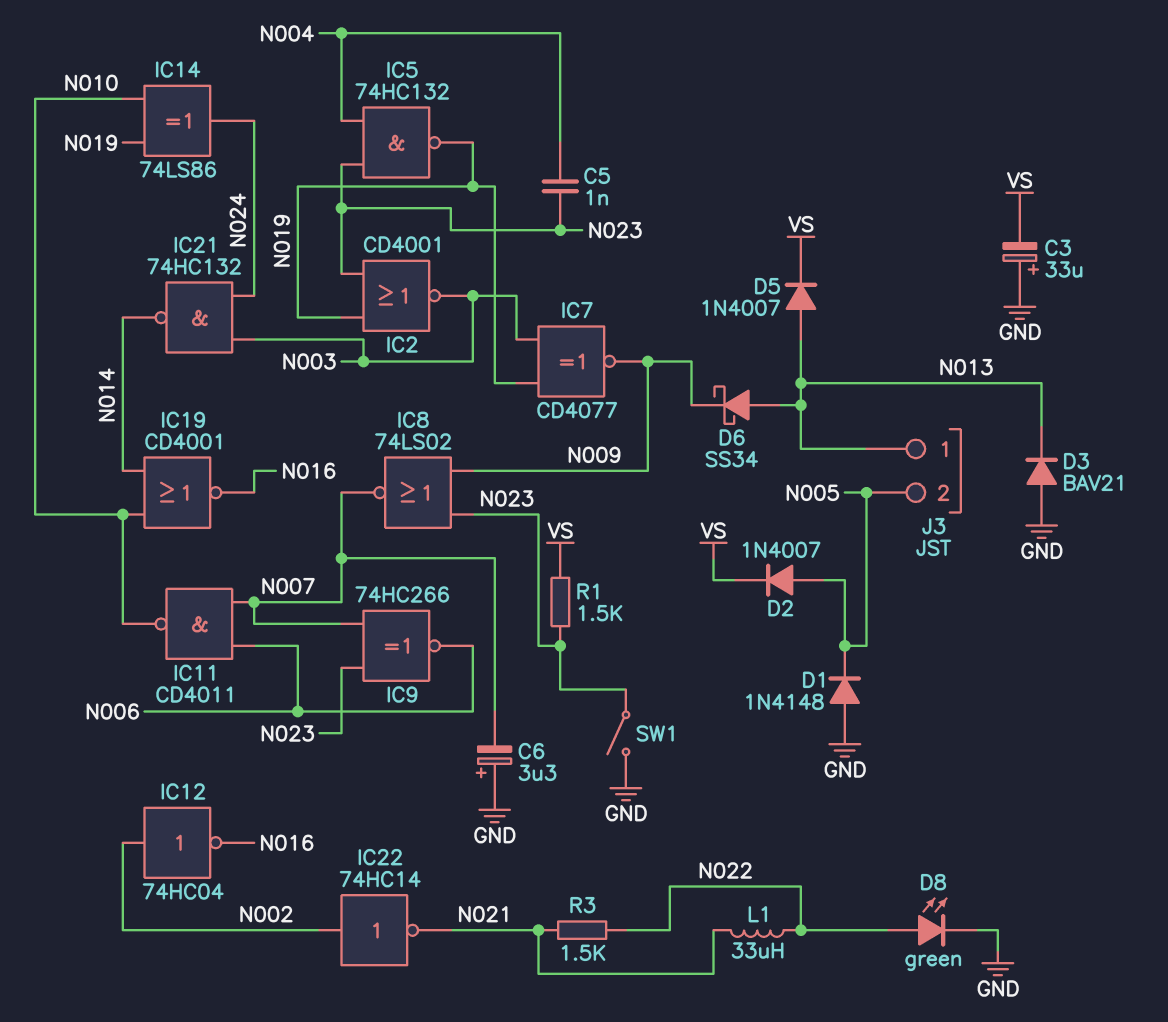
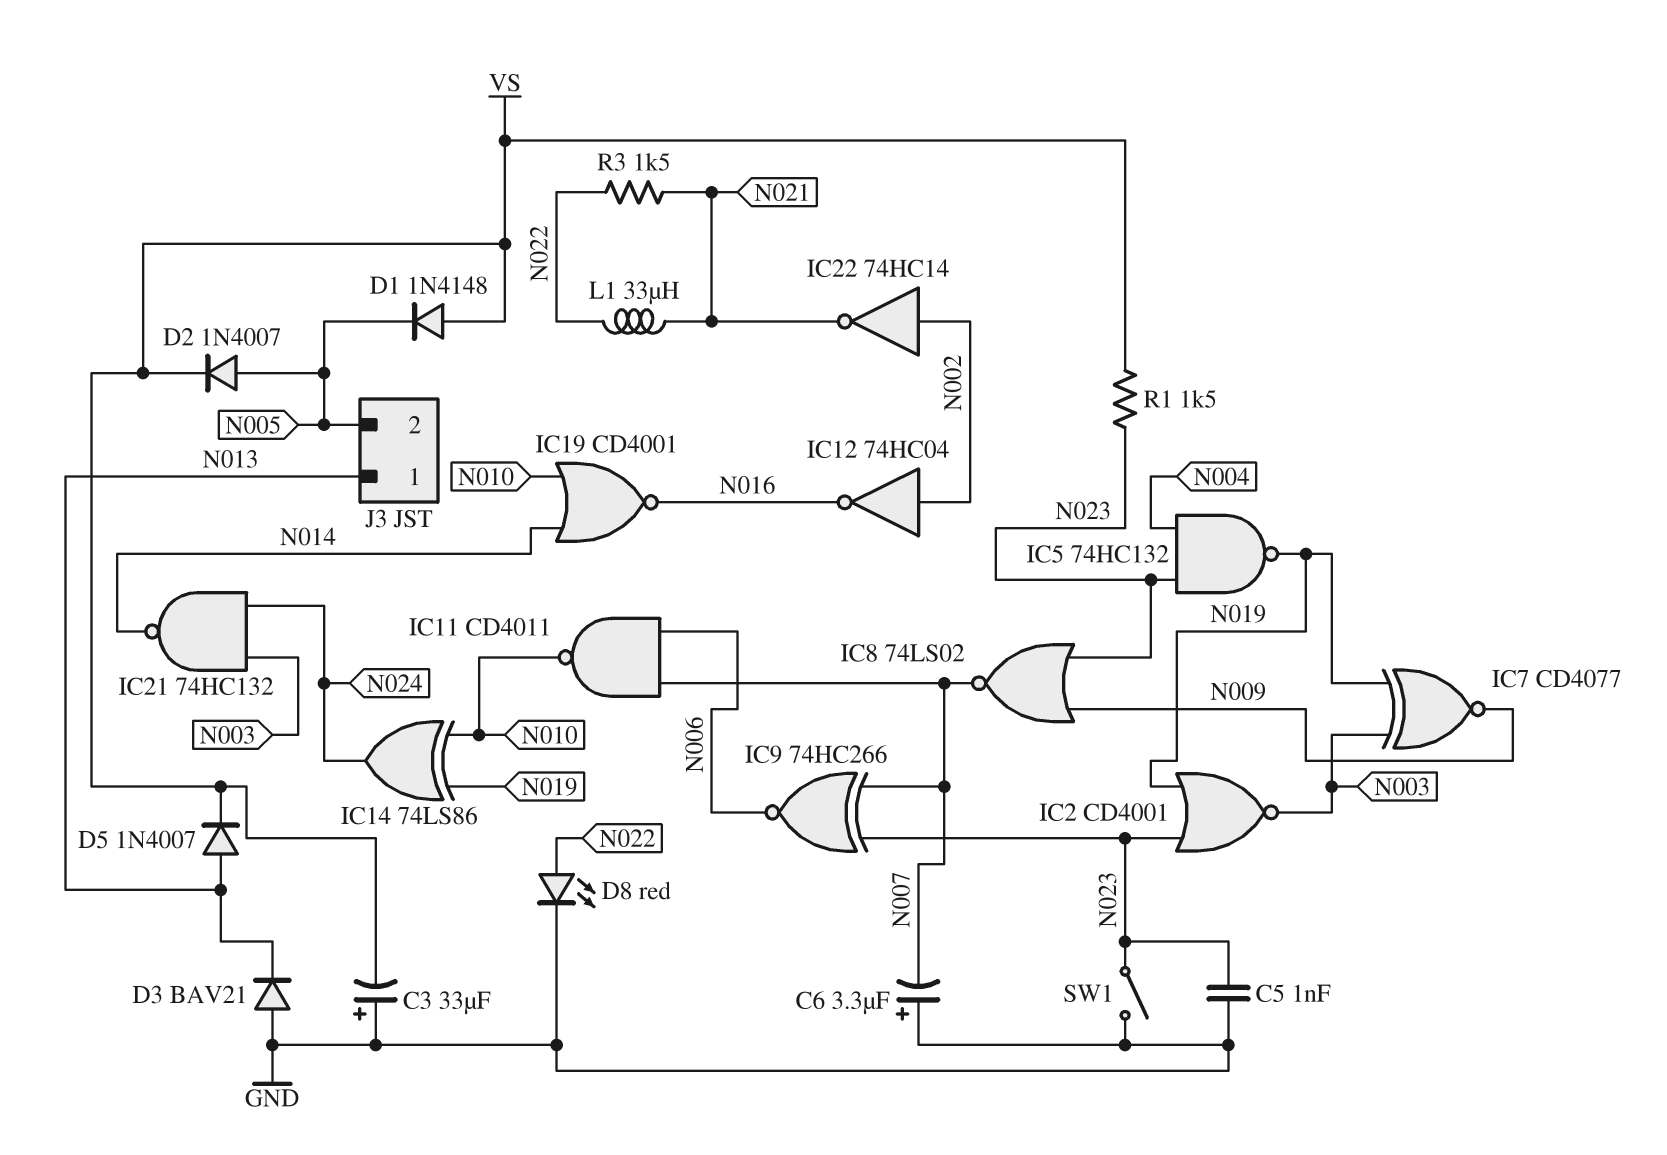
C5: 1nF (N004, N023) -> 1nF (GND, N023)
D1: diode 1N4148 (A GND, K N005) -> diode 1N4148 (A VS, K N005)
D6: schottky SS34 (A N013, K N009) -> none
D8: LED green (A N022, K GND) -> LED red (A N022, K GND)

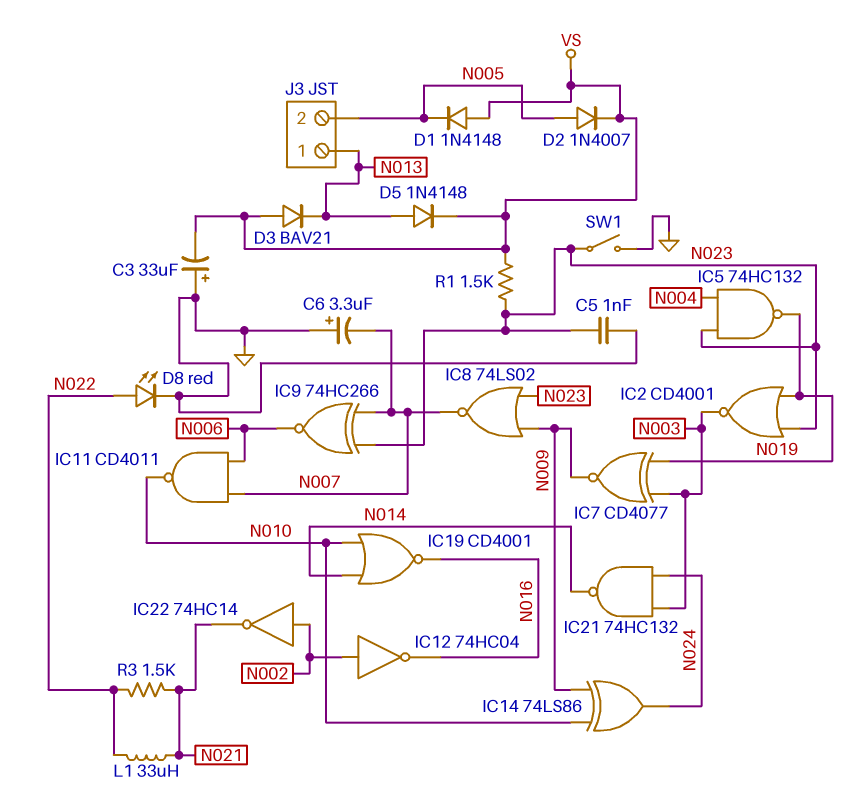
D3: diode BAV21 (A GND, K N013) -> diode BAV21 (A VS, K N013)
D5: diode 1N4007 (A N013, K VS) -> diode 1N4148 (A N013, K VS)
IC14: XOR 74LS86 (in N010, in N019, out N024) -> XOR 74LS86 (in N009, in N010, out N024)

